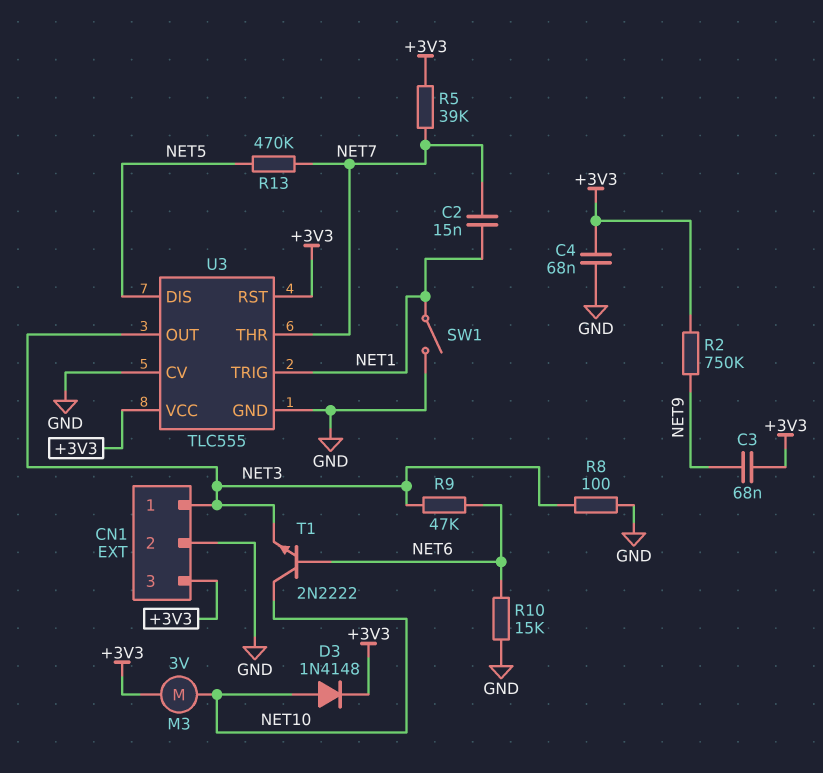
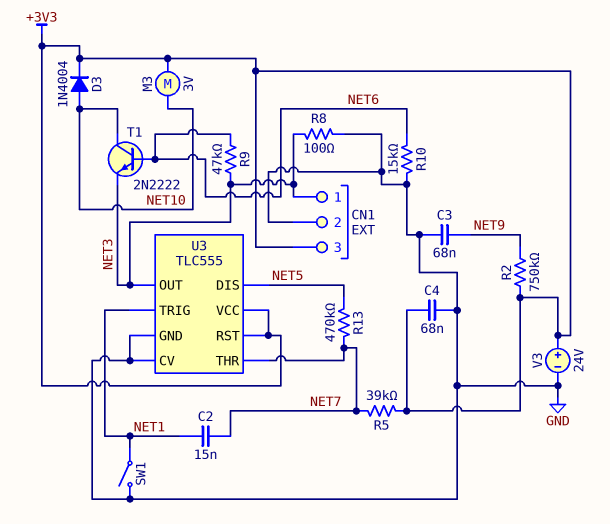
C3: 68nF (+3V3, NET9) -> 68nF (GND, NET9)
D3: diode 1N4148 (A NET10, K +3V3) -> diode 1N4004 (A NET10, K +3V3)
V3: none -> 24V (plus +3V3, minus GND)

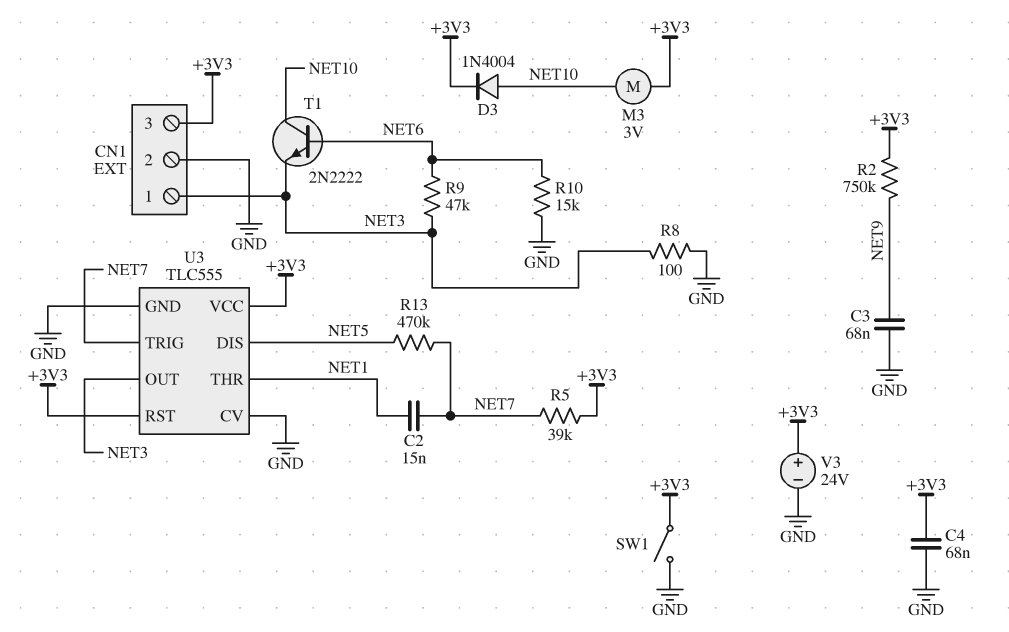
SW1: switch (GND, NET1) -> switch (+3V3, GND)
U3 pin THR: NET7 -> NET1
U3 pin TRIG: NET1 -> NET7

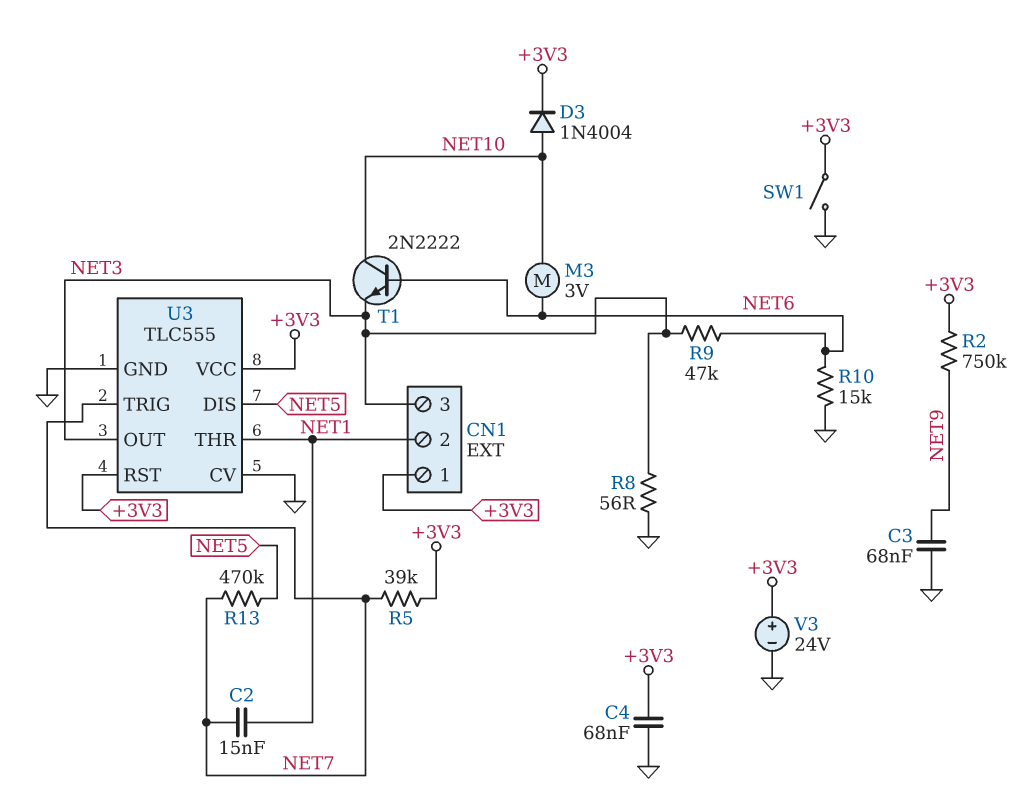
CN1 pin 1: NET3 -> +3V3
CN1 pin 2: GND -> NET1
CN1 pin 3: +3V3 -> NET3
M3: motor 3V (+3V3, NET10) -> motor 3V (NET6, NET10)
R8: 100 (GND, NET3) -> 56 (GND, NET3)

